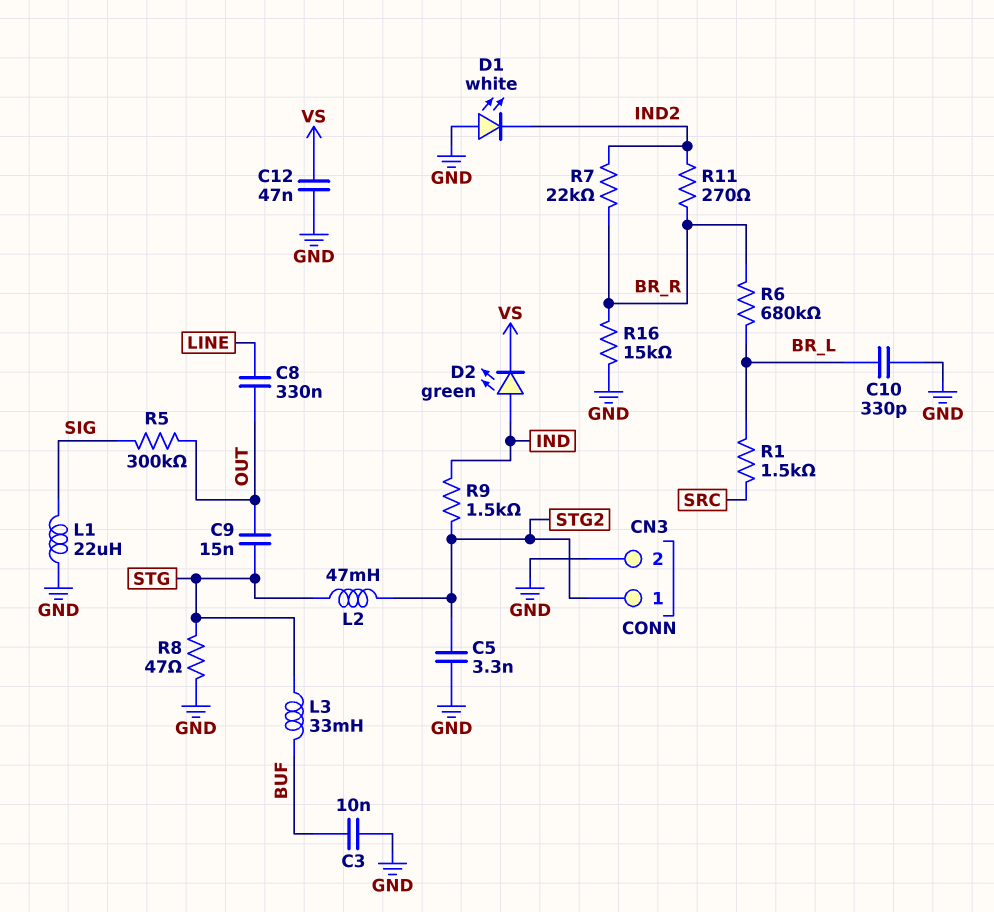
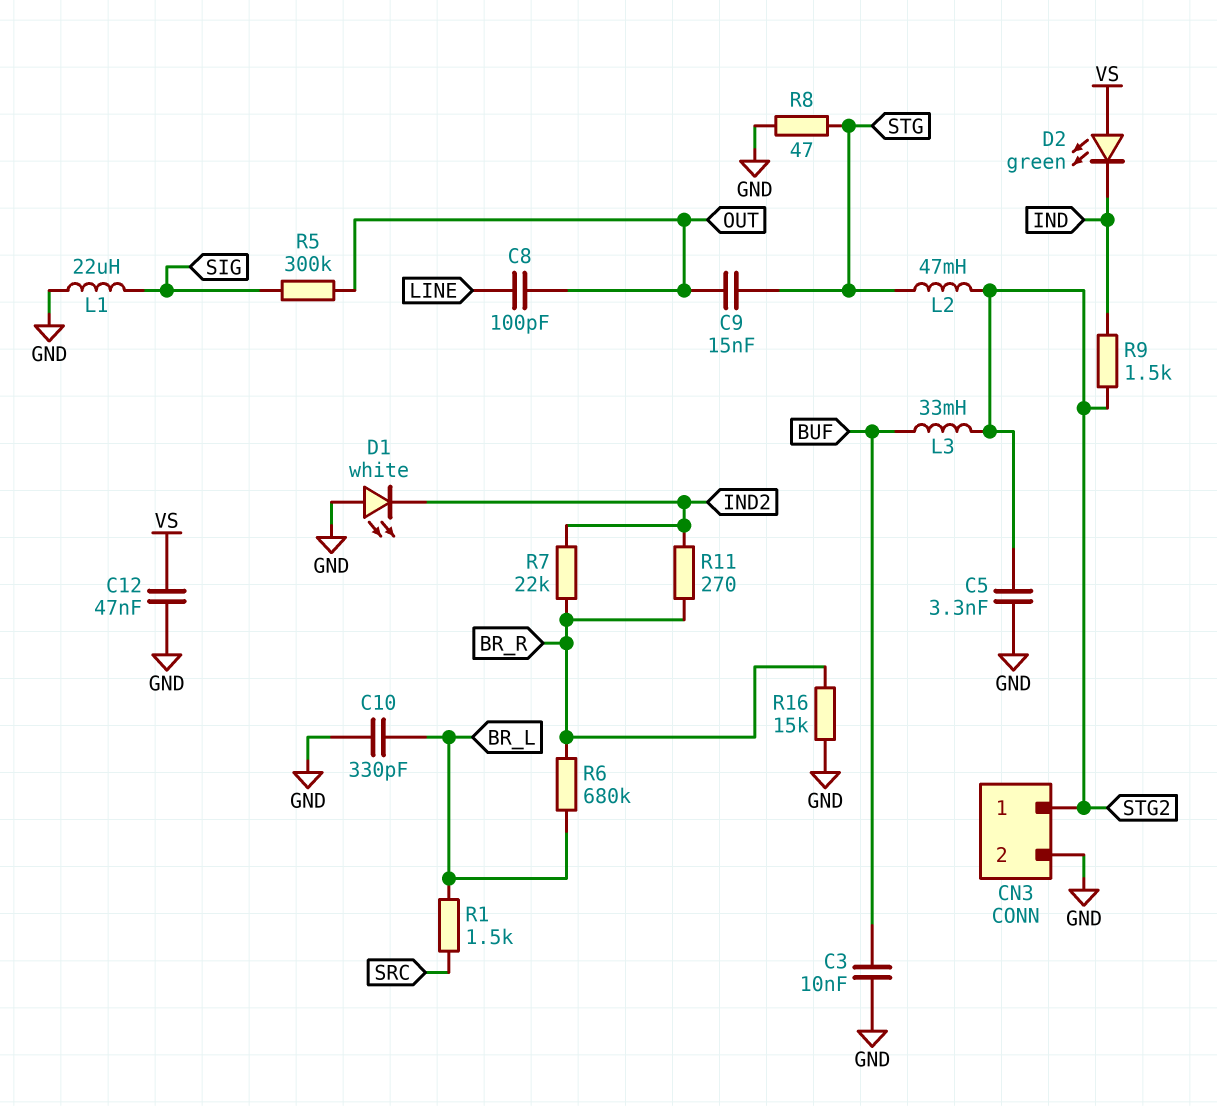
C8: 330nF (LINE, OUT) -> 100pF (LINE, OUT)
D2: LED green (A IND, K VS) -> LED green (A VS, K IND)
L3: 33mH (BUF, STG) -> 33mH (BUF, STG2)

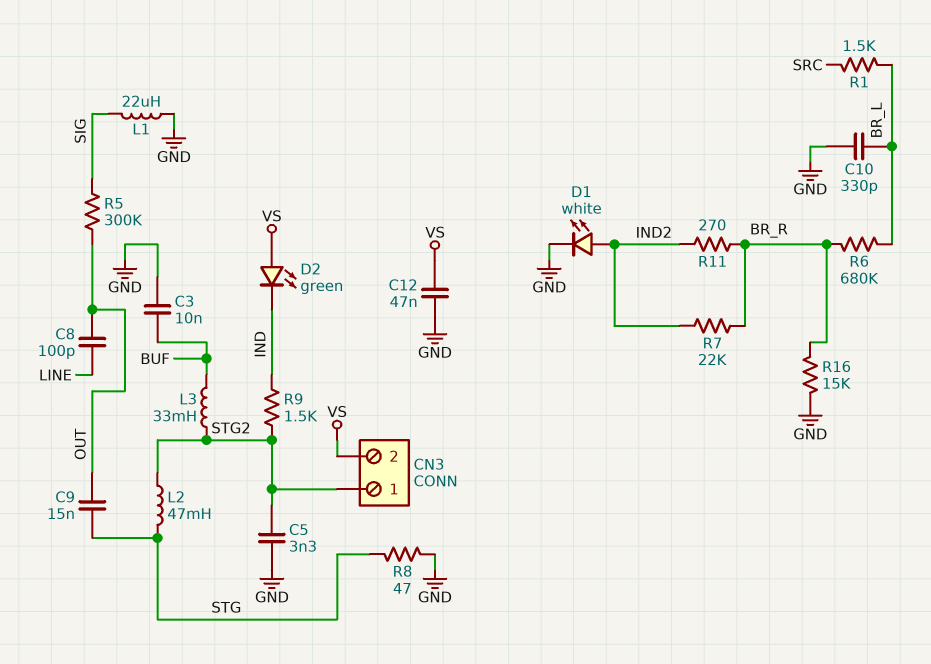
CN3 pin 2: GND -> VS
D1: LED white (A GND, K IND2) -> LED white (A IND2, K GND)

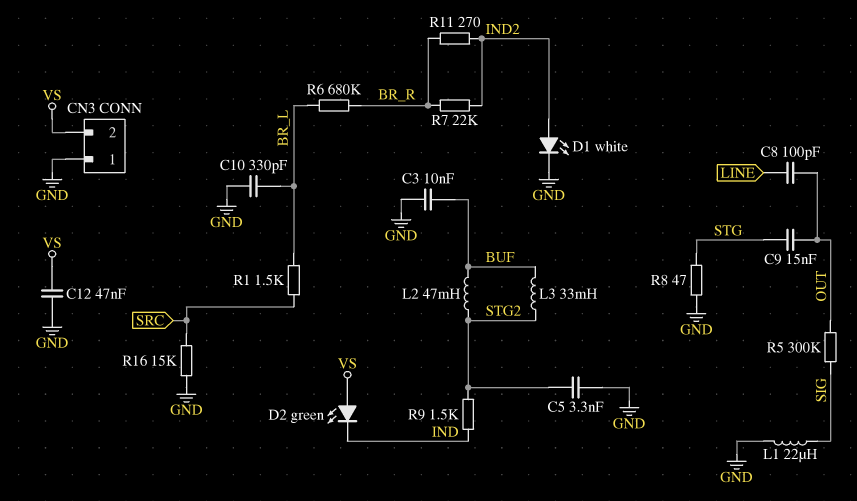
CN3 pin 1: STG2 -> GND
L2: 47mH (STG, STG2) -> 47mH (BUF, STG2)
R16: 15k (BR_R, GND) -> 15k (GND, SRC)

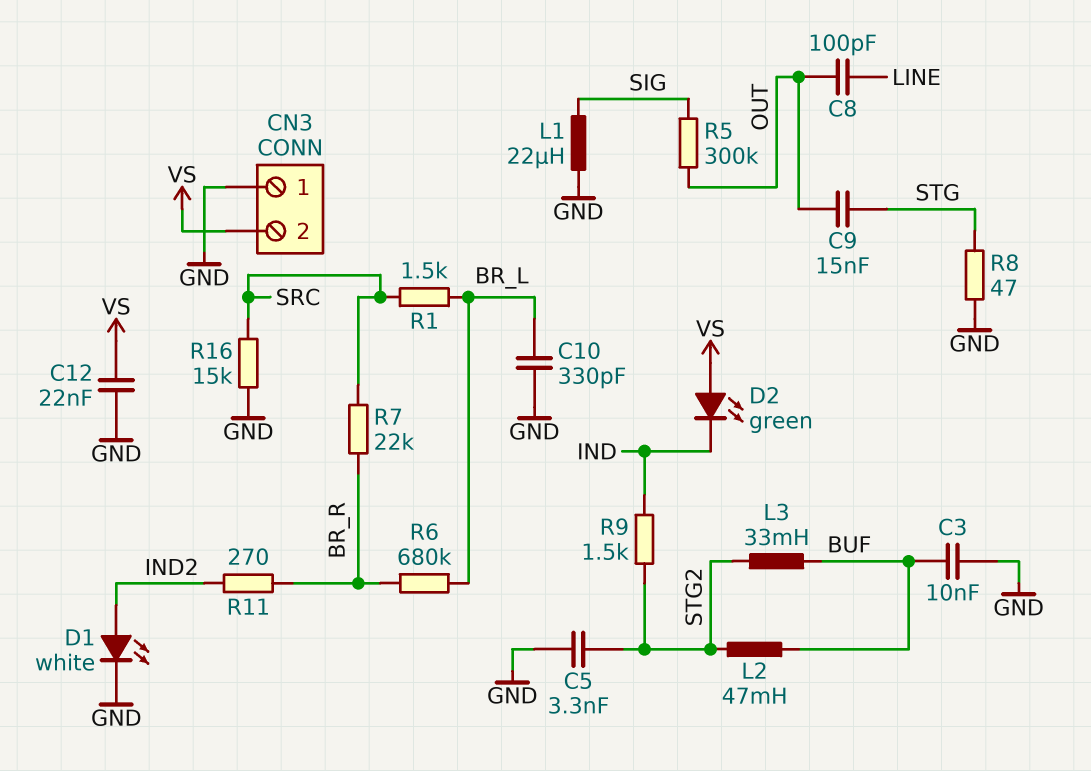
C12: 47nF (GND, VS) -> 22nF (GND, VS)
R7: 22k (BR_R, IND2) -> 22k (BR_R, SRC)

